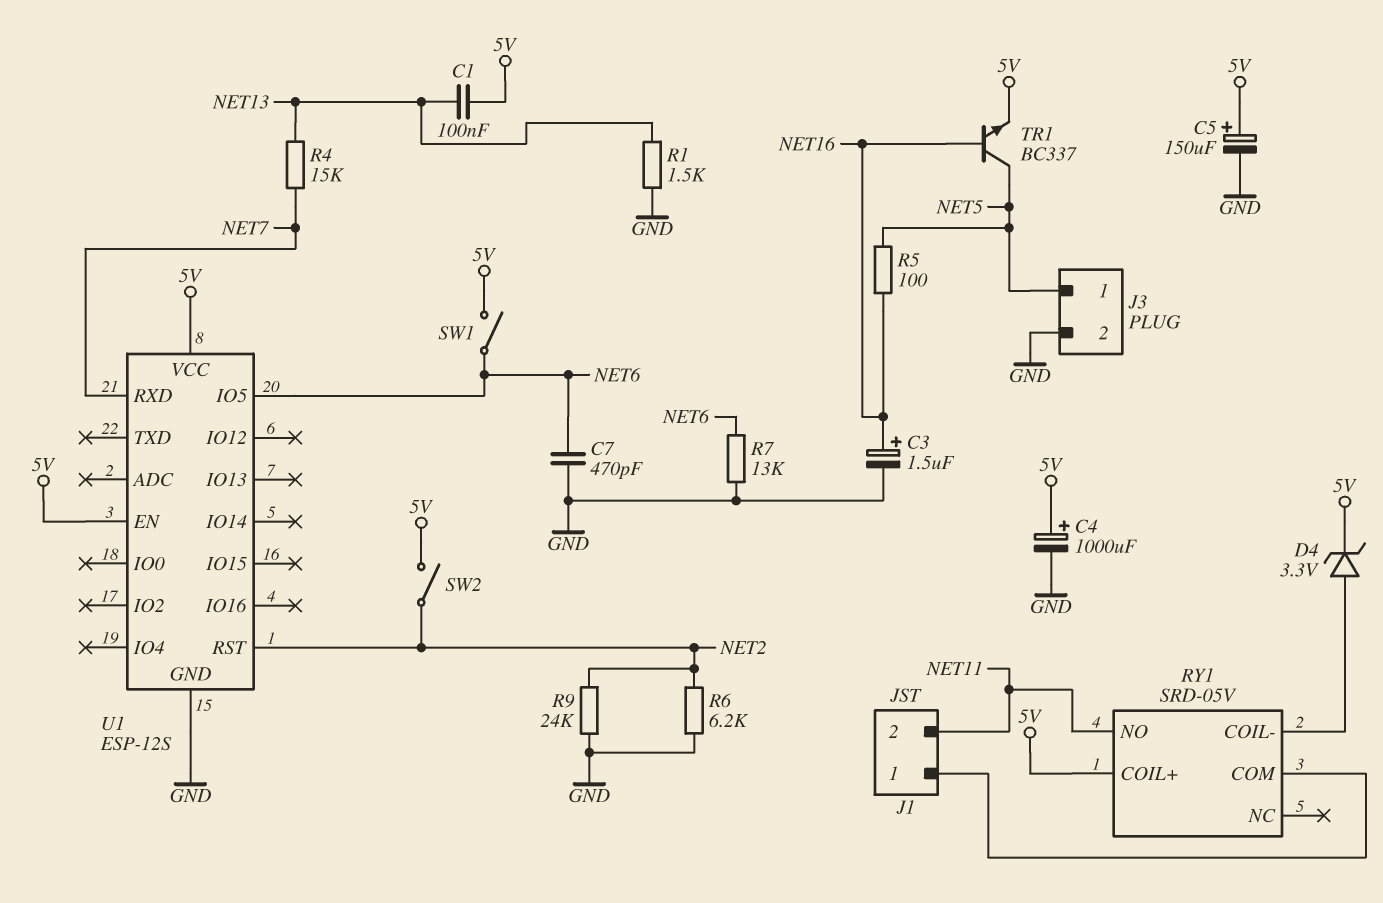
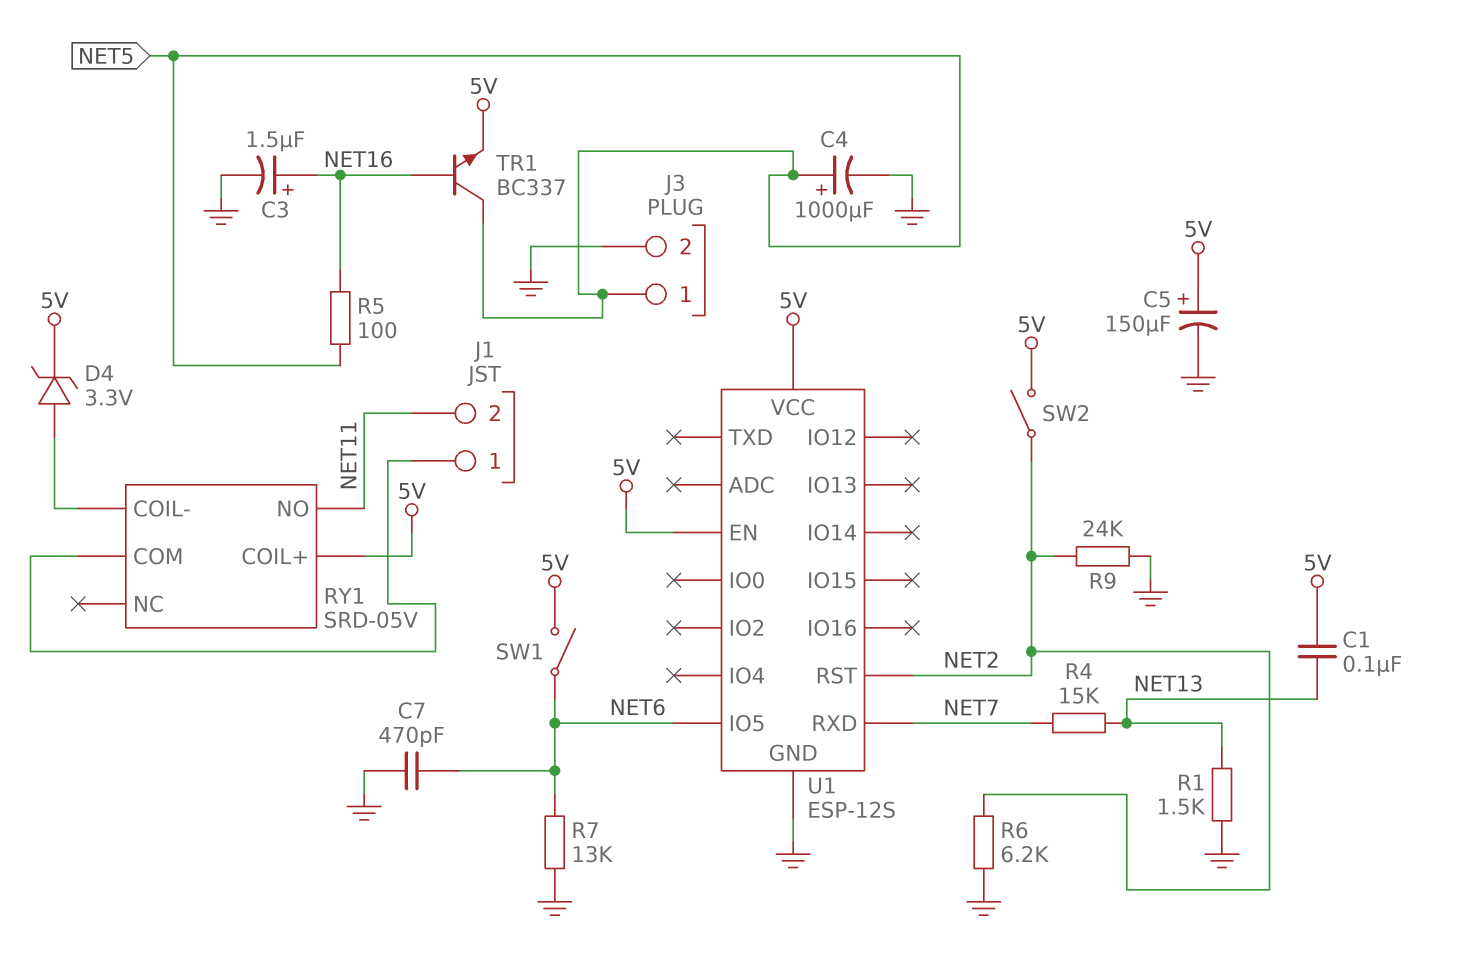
C4: 1000uF (plus 5V, minus GND) -> 1000uF (plus NET5, minus GND)

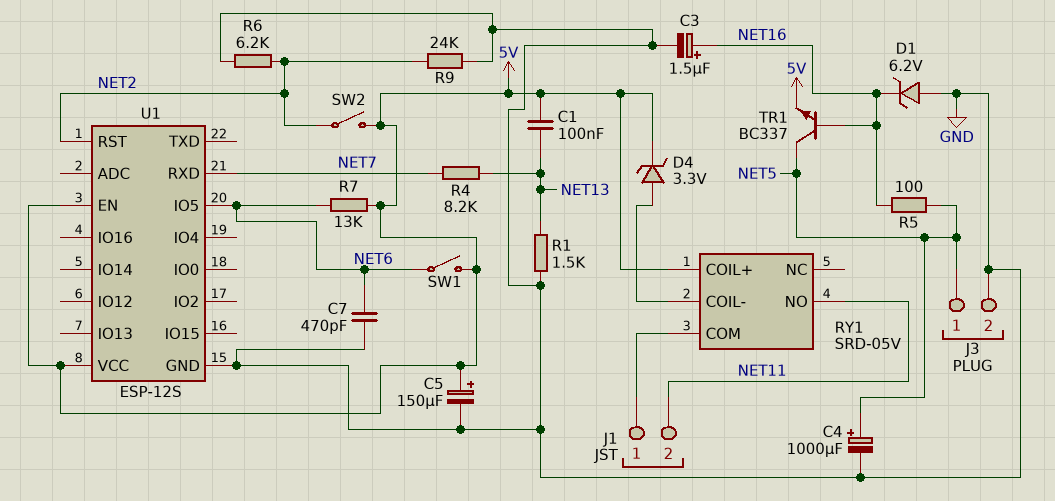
D1: none -> zener 6.2V (A GND, K NET16)
R4: 15k (NET7, NET13) -> 8.2k (NET7, NET13)
R7: 13k (GND, NET6) -> 13k (5V, NET6)

